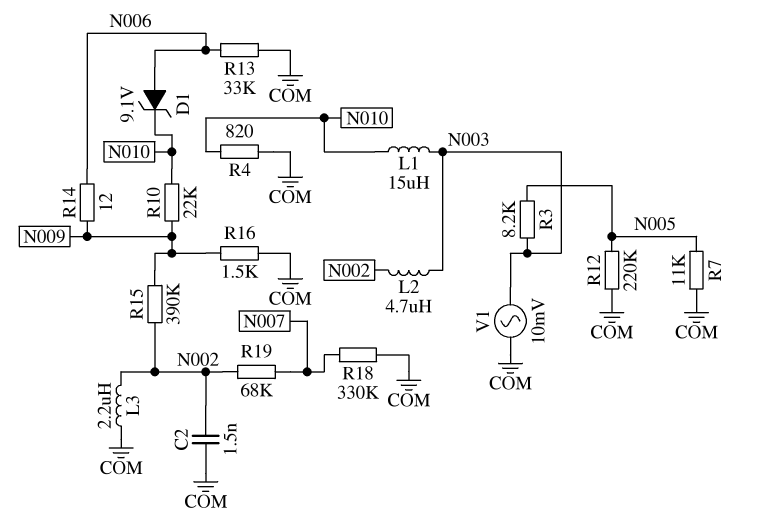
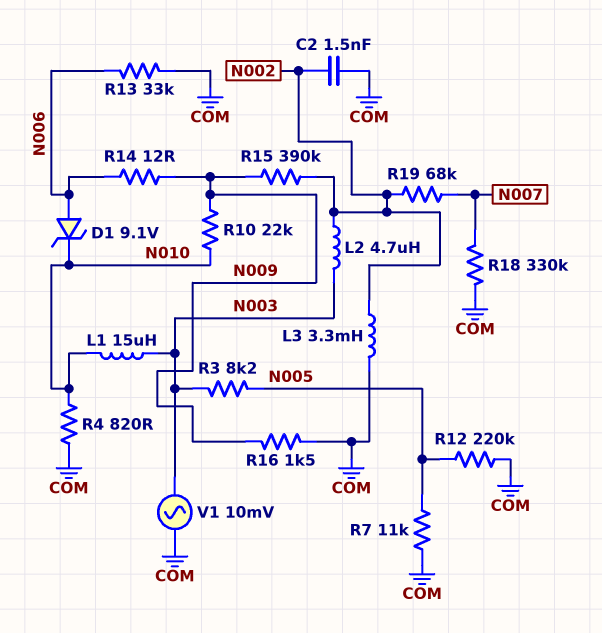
L3: 2.2uH (COM, N002) -> 3.3mH (COM, N002)

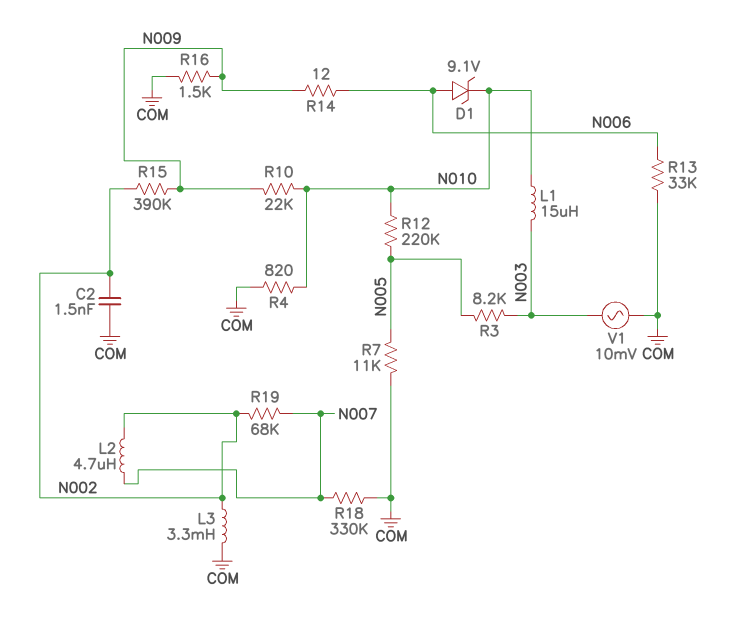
L2: 4.7uH (N002, N003) -> 4.7uH (N002, N007)
R12: 220k (COM, N005) -> 220k (N005, N010)

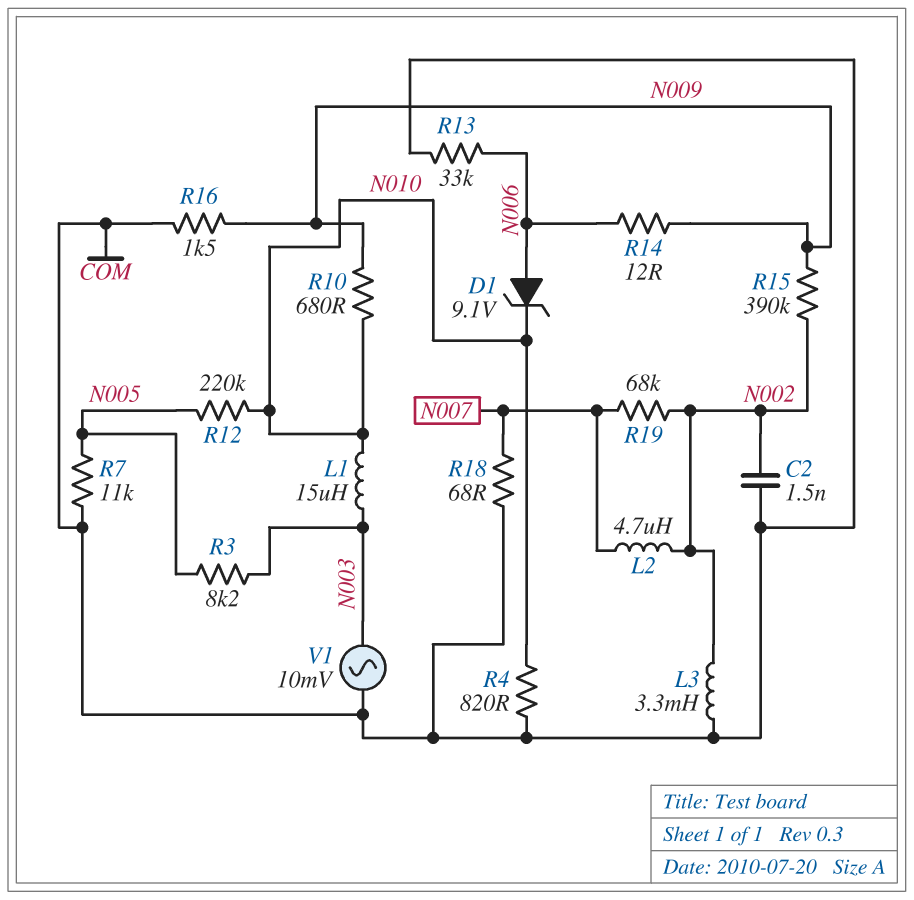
R10: 22k (N009, N010) -> 680 (N009, N010)
R18: 330k (COM, N007) -> 68 (COM, N007)

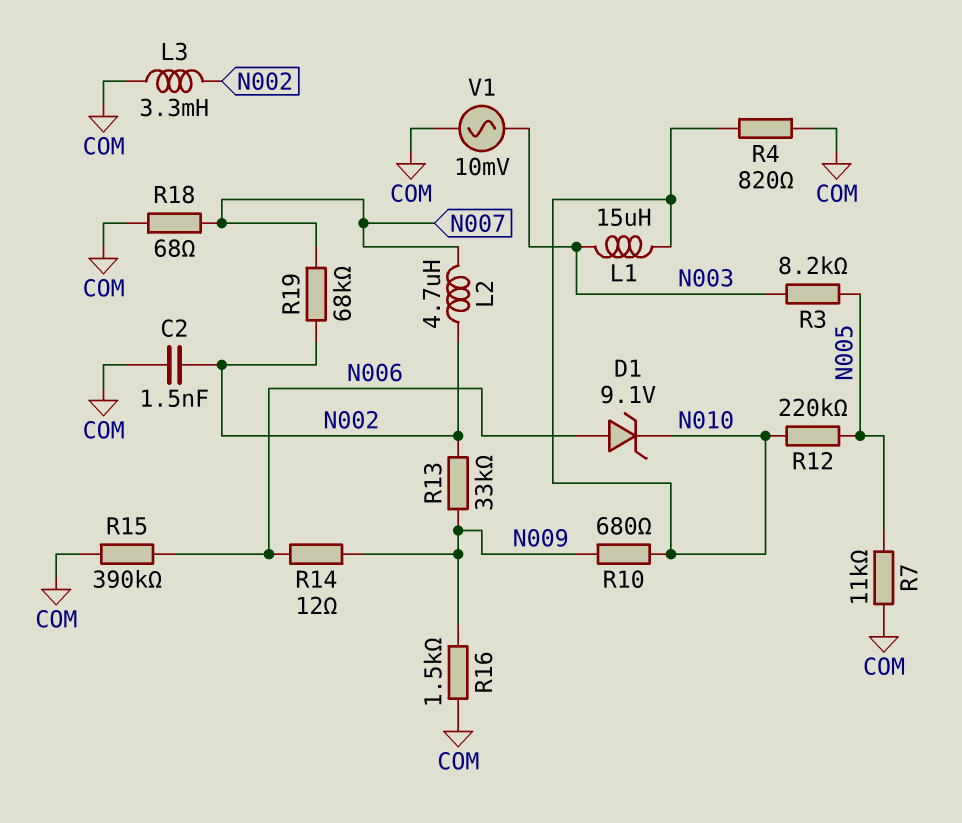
R13: 33k (COM, N006) -> 33k (N002, N009)
R15: 390k (N002, N009) -> 390k (COM, N006)

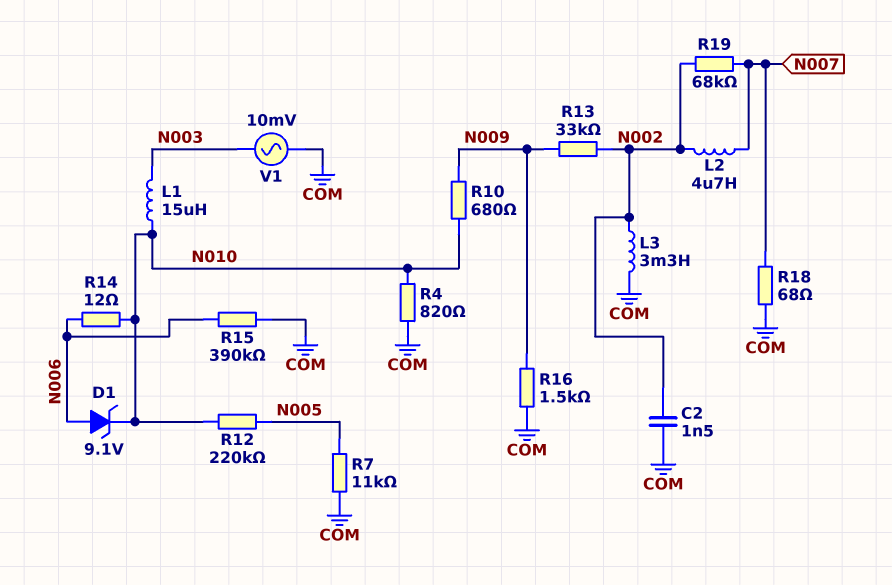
R3: 8.2k (N003, N005) -> none
R14: 12 (N006, N009) -> 12 (N006, N010)

